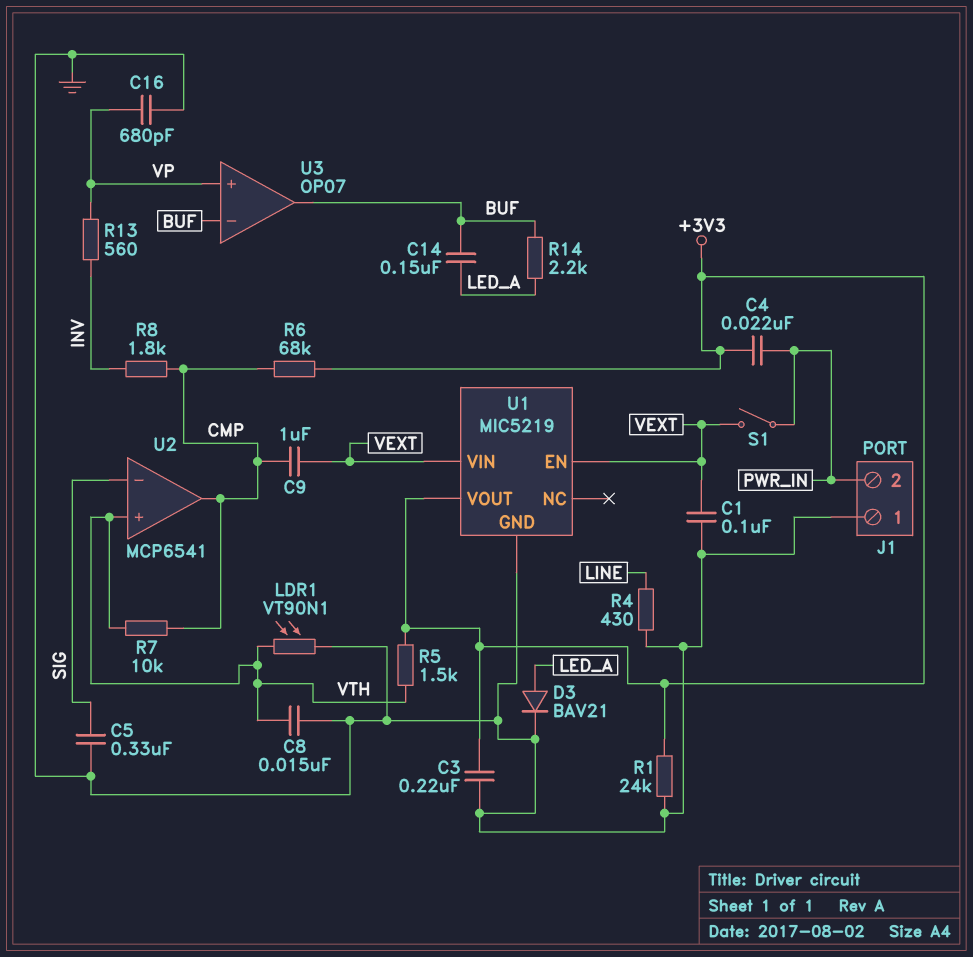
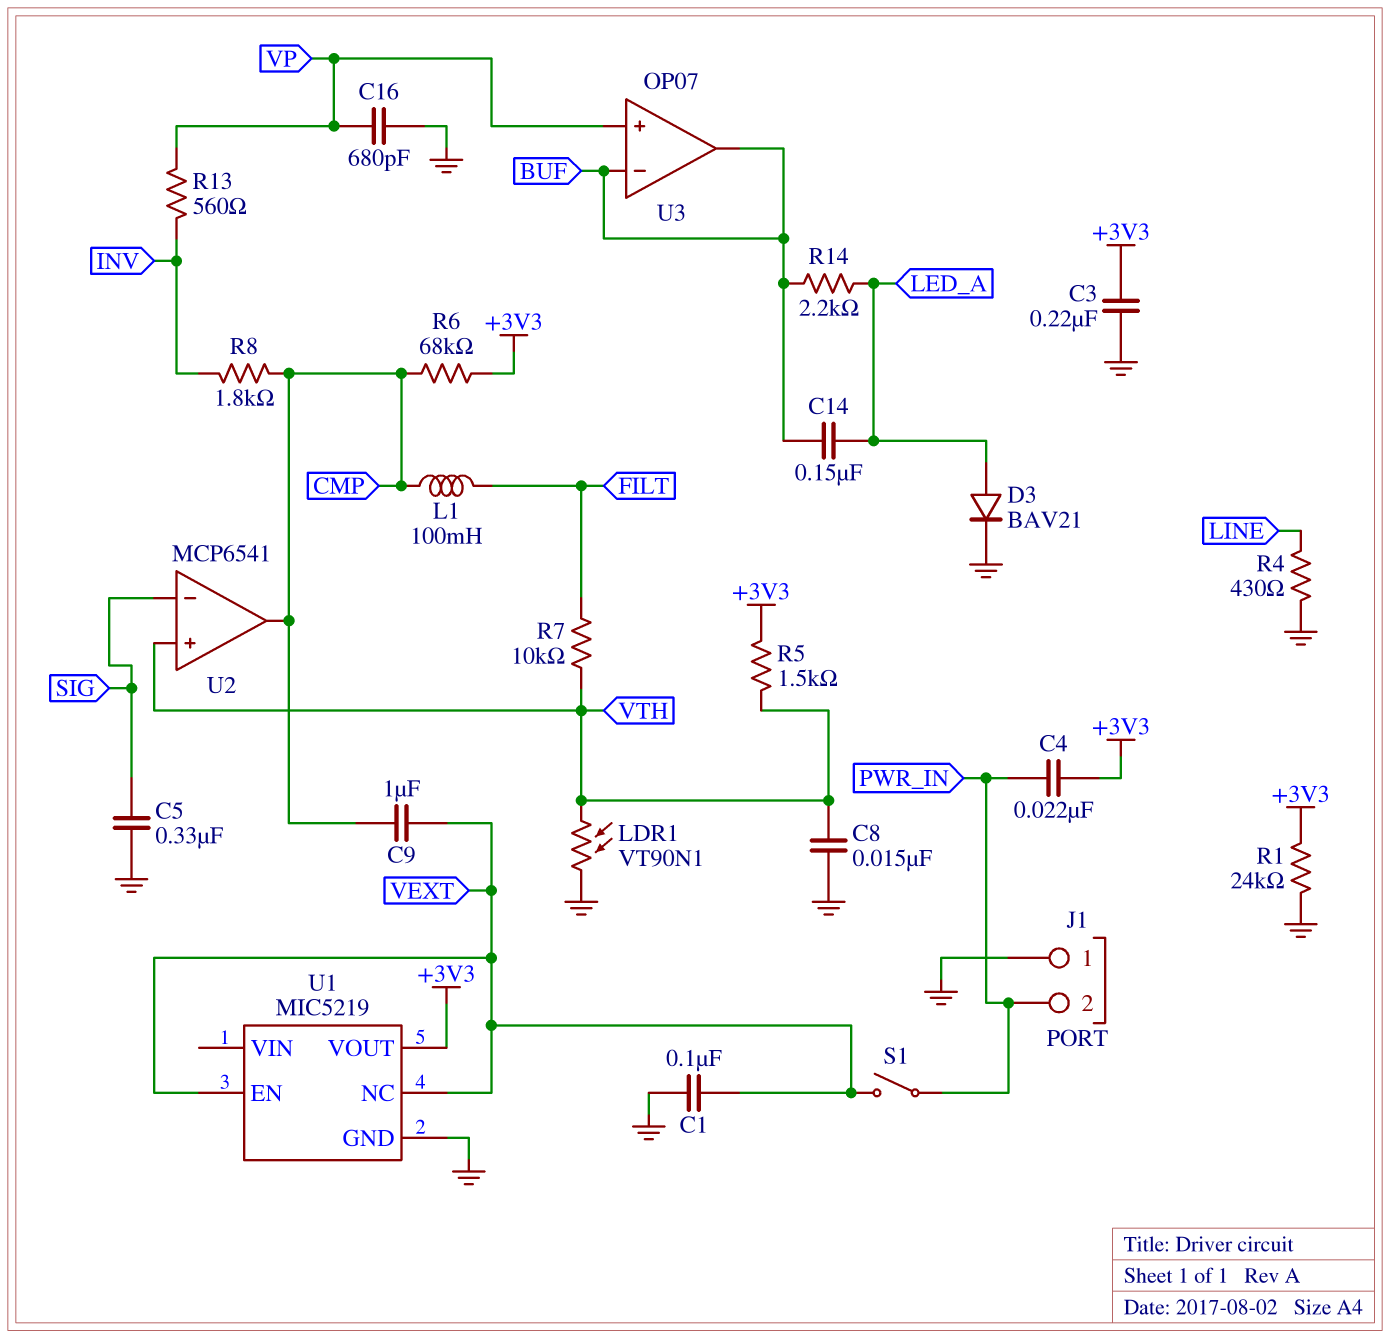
L1: none -> 100mH (CMP, FILT)
R7: 10k (CMP, VTH) -> 10k (FILT, VTH)
U1 pin NC: none -> VEXT
U1 pin VIN: VEXT -> none

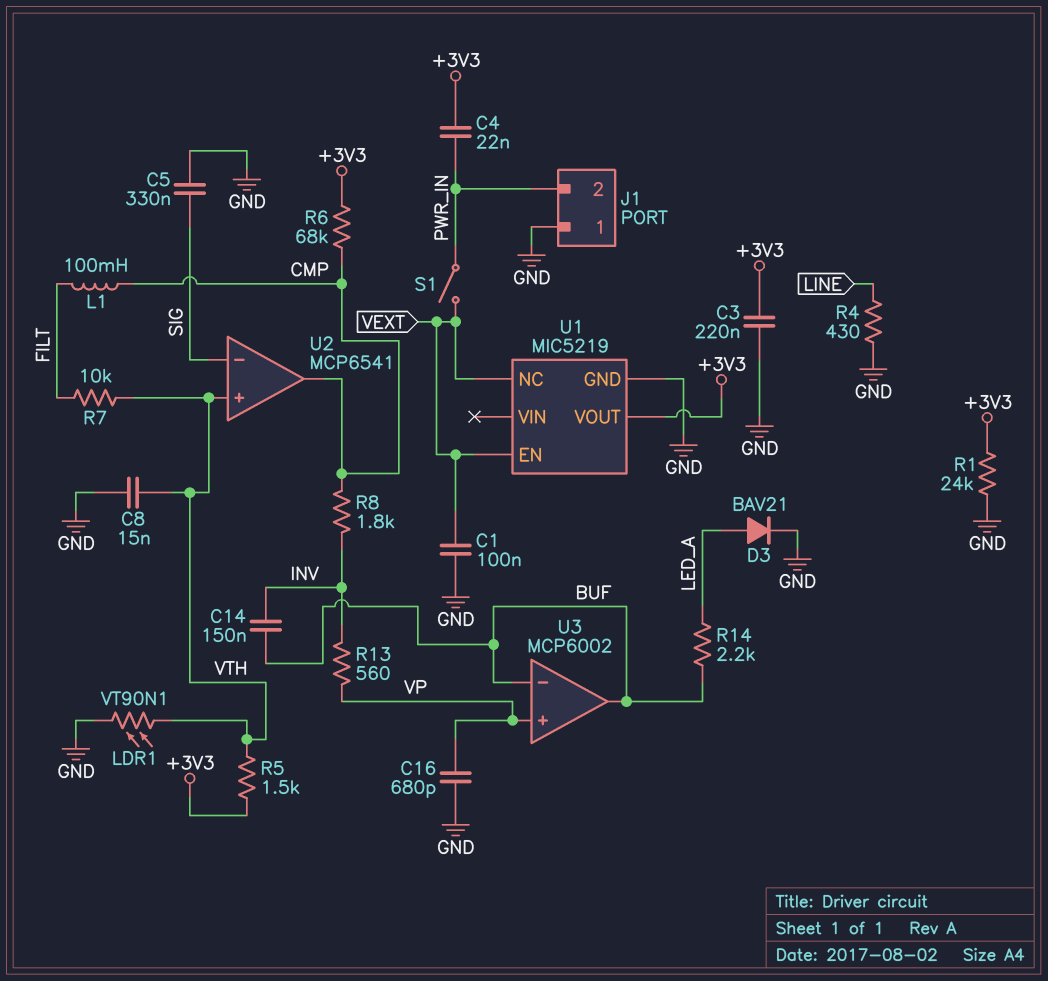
C9: 1uF (CMP, VEXT) -> none
C14: 150nF (BUF, LED_A) -> 150nF (BUF, INV)
U3: OP07 -> MCP6002

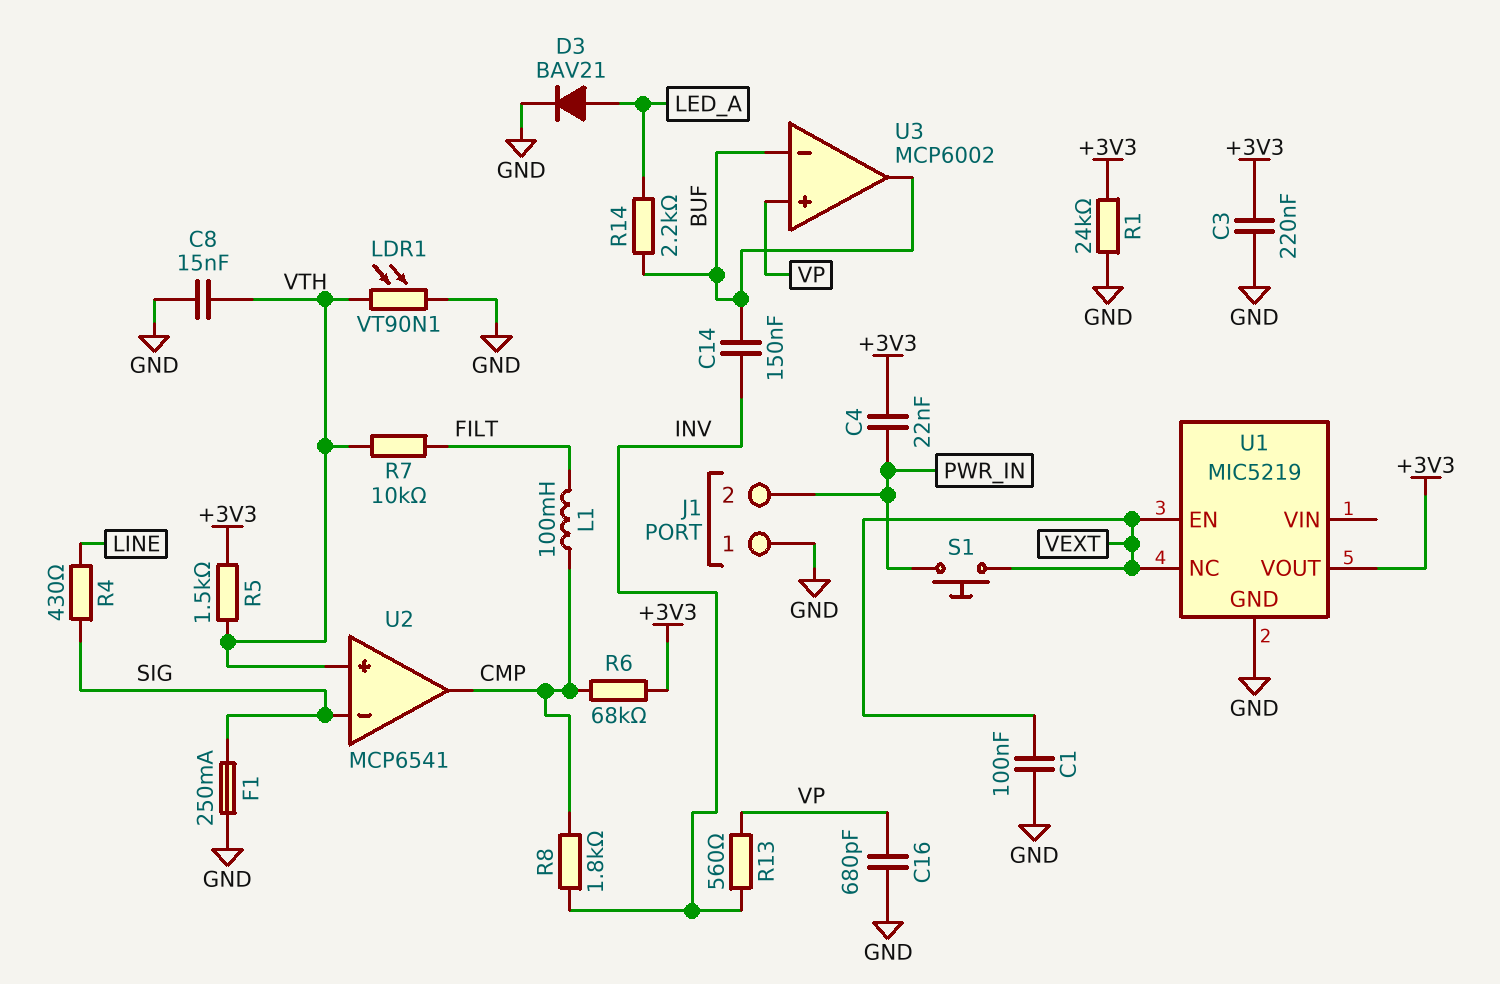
C5: 330nF (GND, SIG) -> none
F1: none -> 250mA (GND, SIG)
R4: 430 (GND, LINE) -> 430 (LINE, SIG)
S1: switch (PWR_IN, VEXT) -> button (PWR_IN, VEXT)

